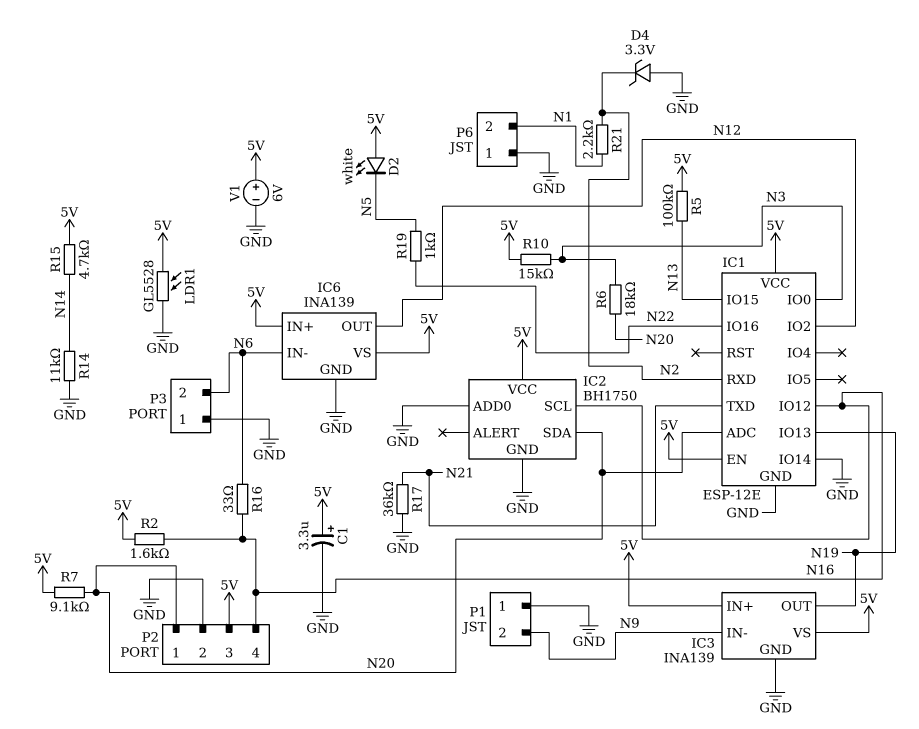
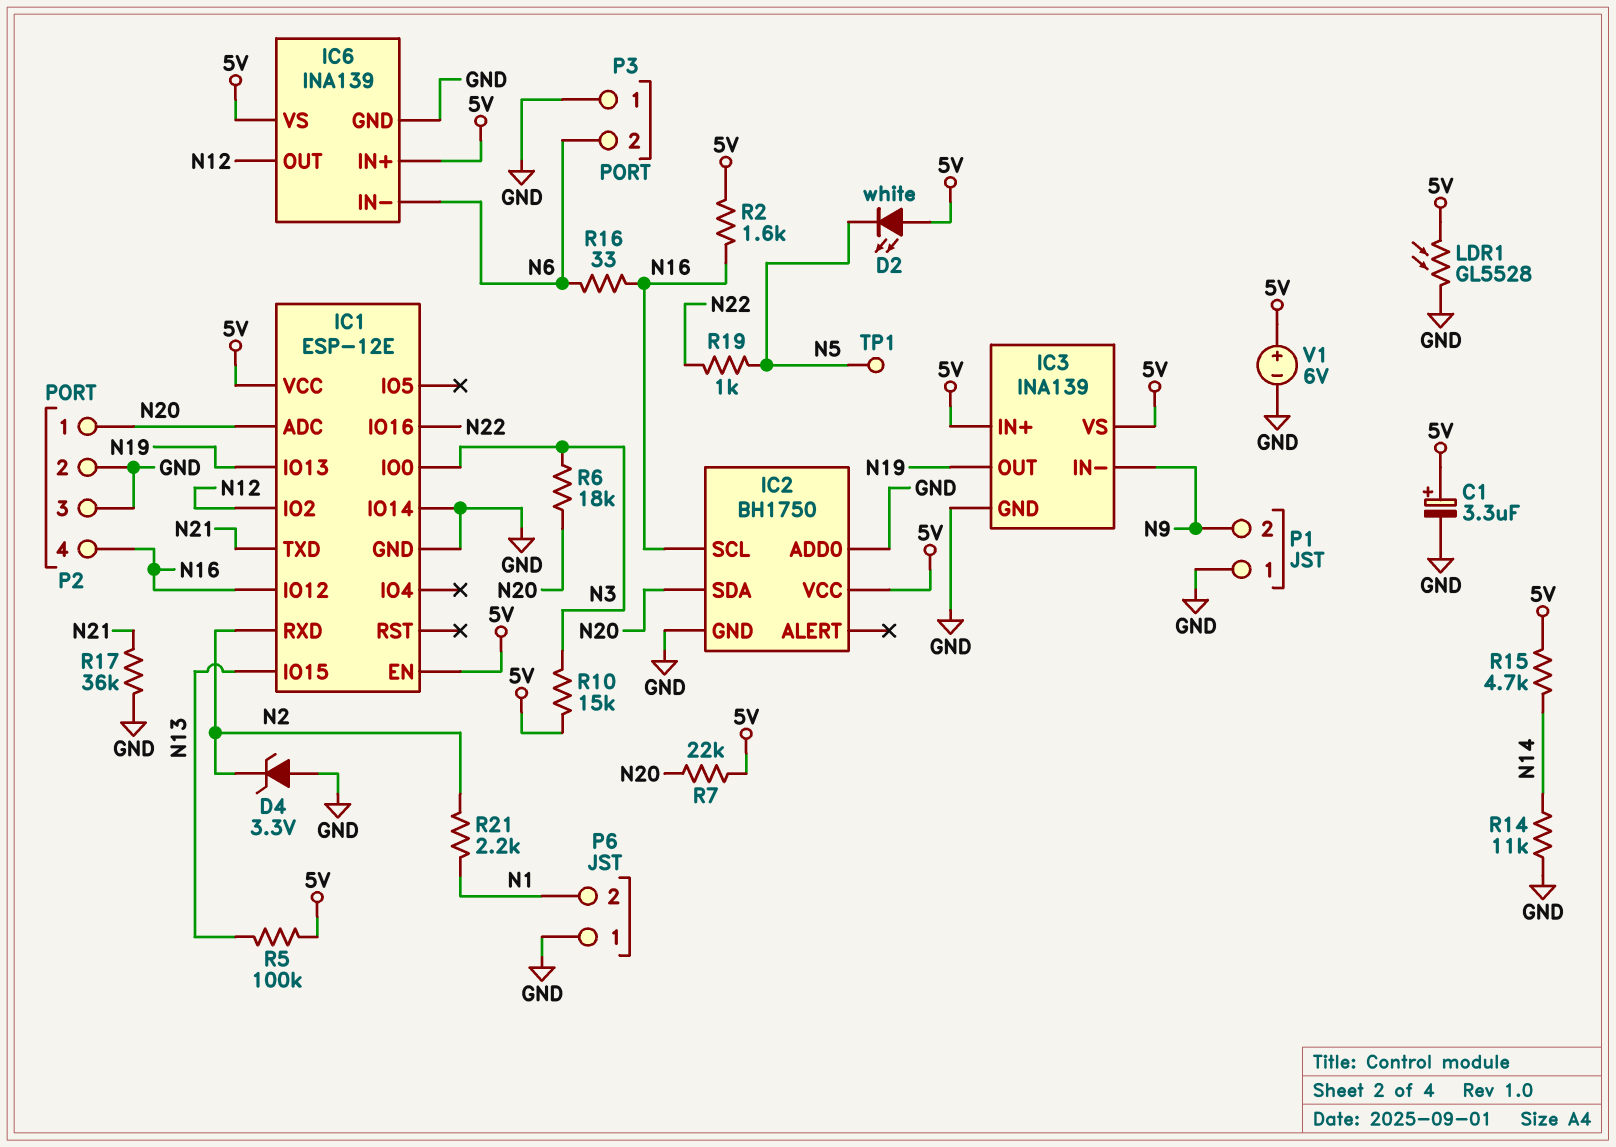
P2 pin 3: 5V -> GND
R7: 9.1k (5V, N20) -> 22k (5V, N20)
TP1: none -> test point (N5)

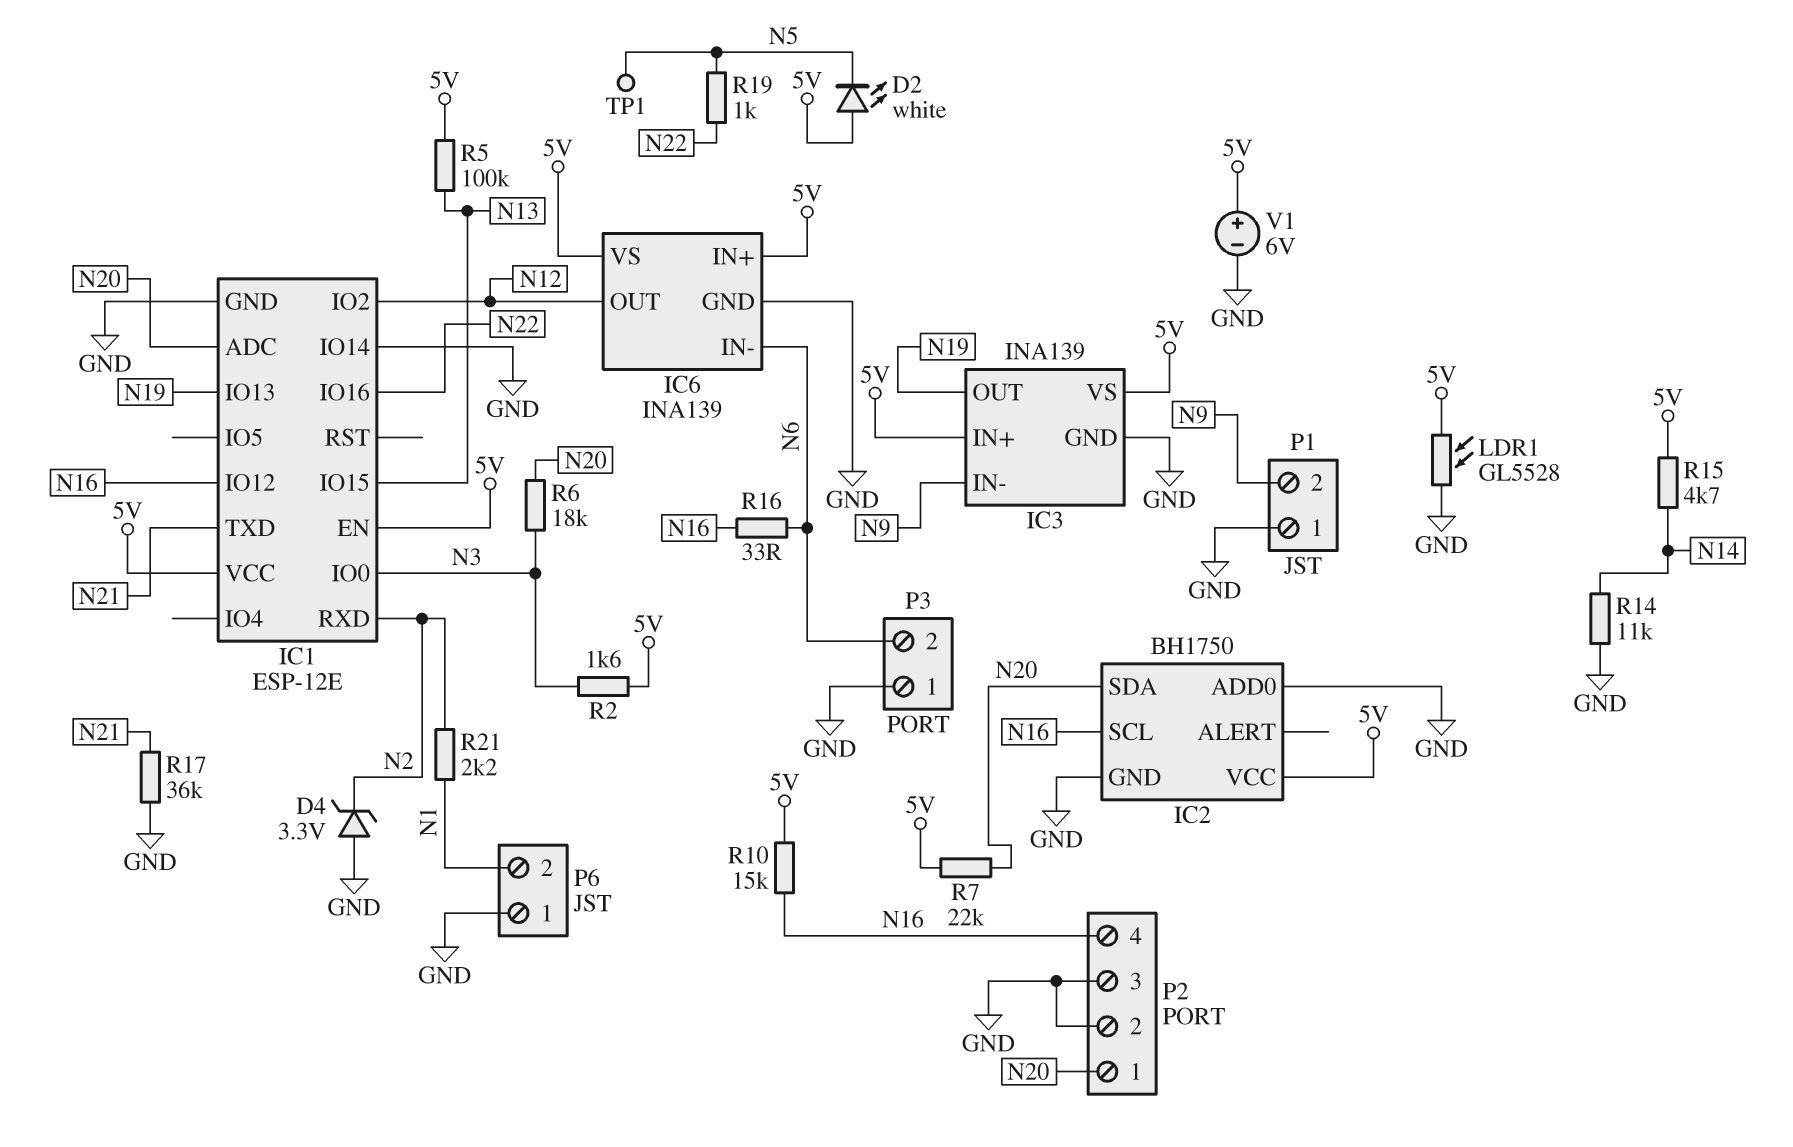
C1: 3.3uF (plus 5V, minus GND) -> none
R2: 1.6k (5V, N16) -> 1.6k (5V, N3)
R10: 15k (5V, N3) -> 15k (5V, N16)

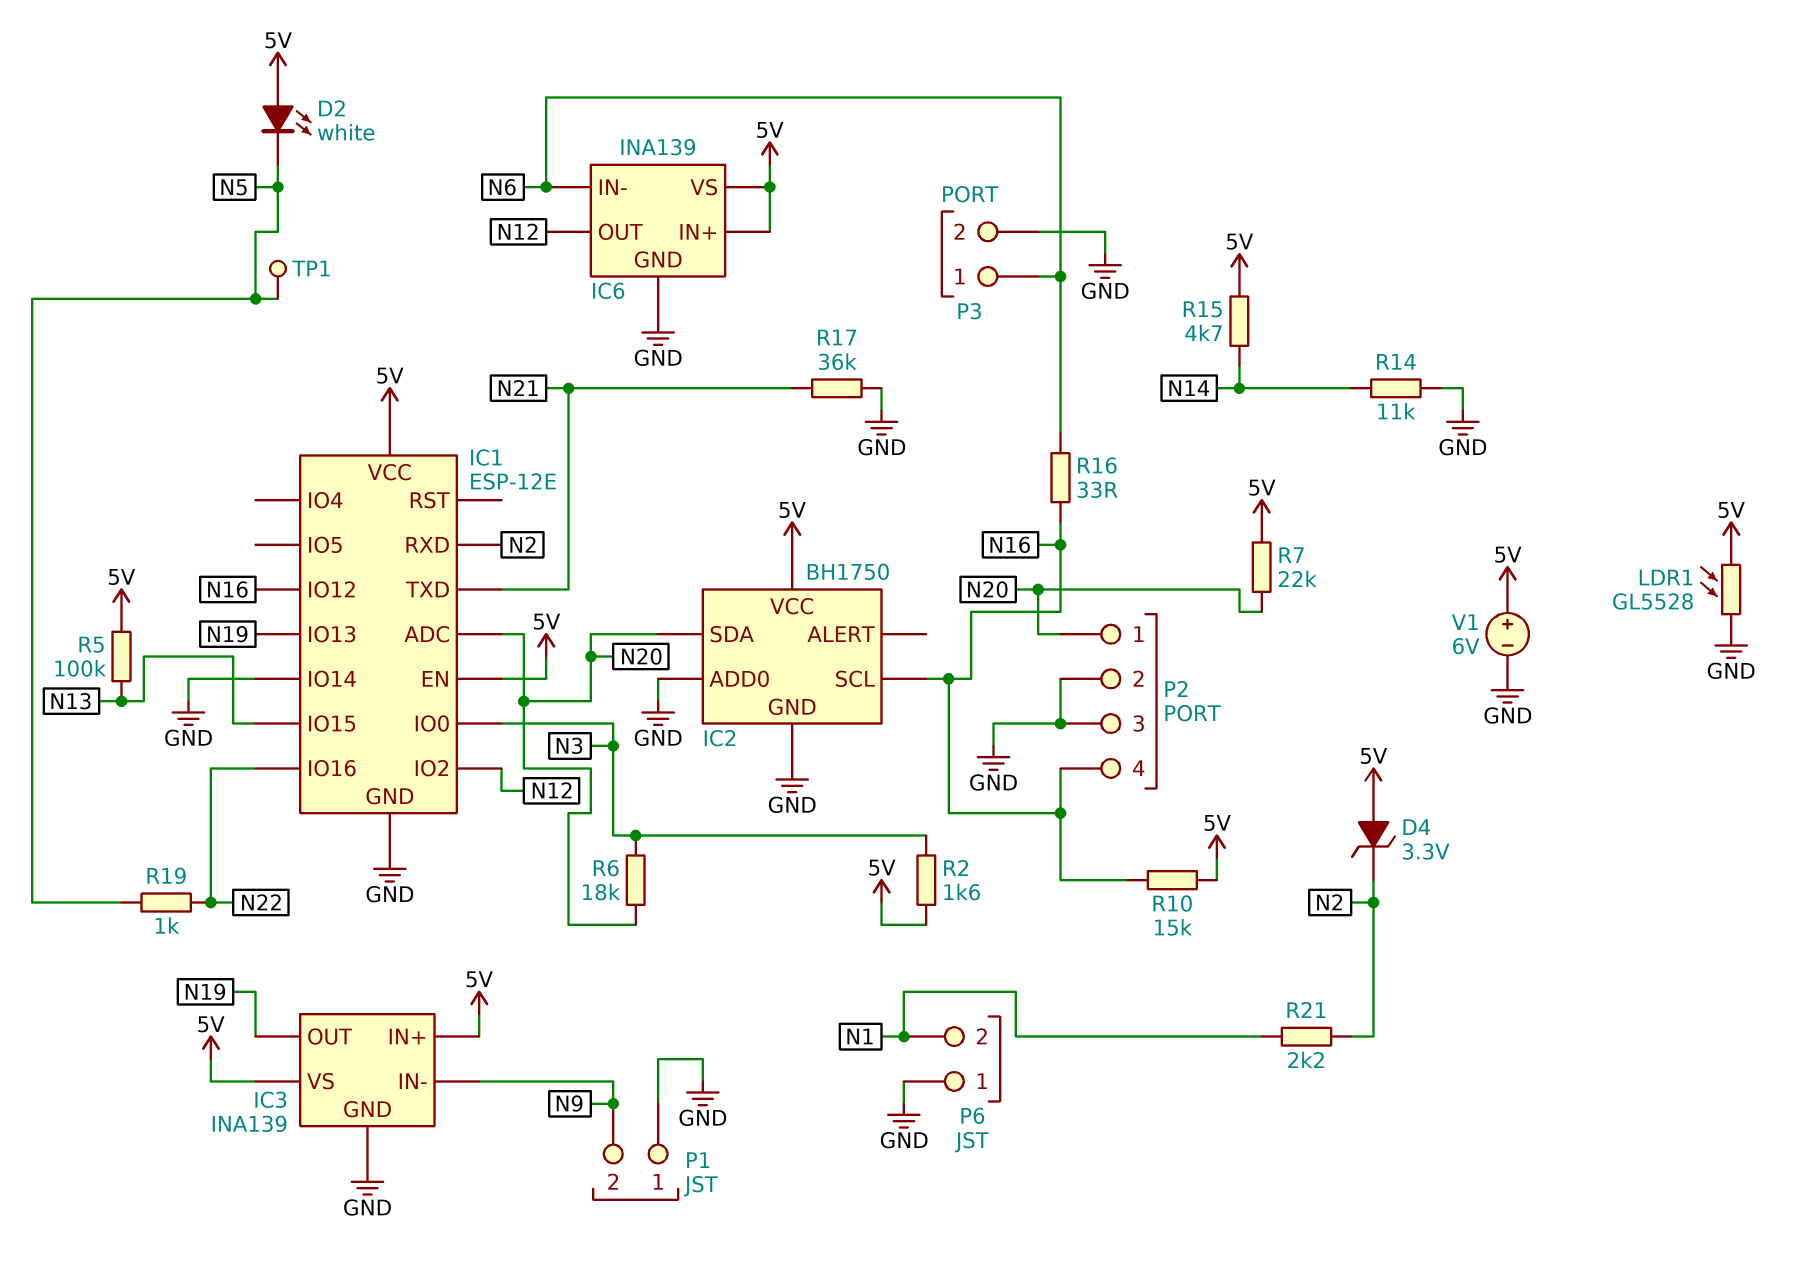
D4: zener 3.3V (A GND, K N2) -> zener 3.3V (A 5V, K N2)
P3 pin 1: GND -> N6
P3 pin 2: N6 -> GND

